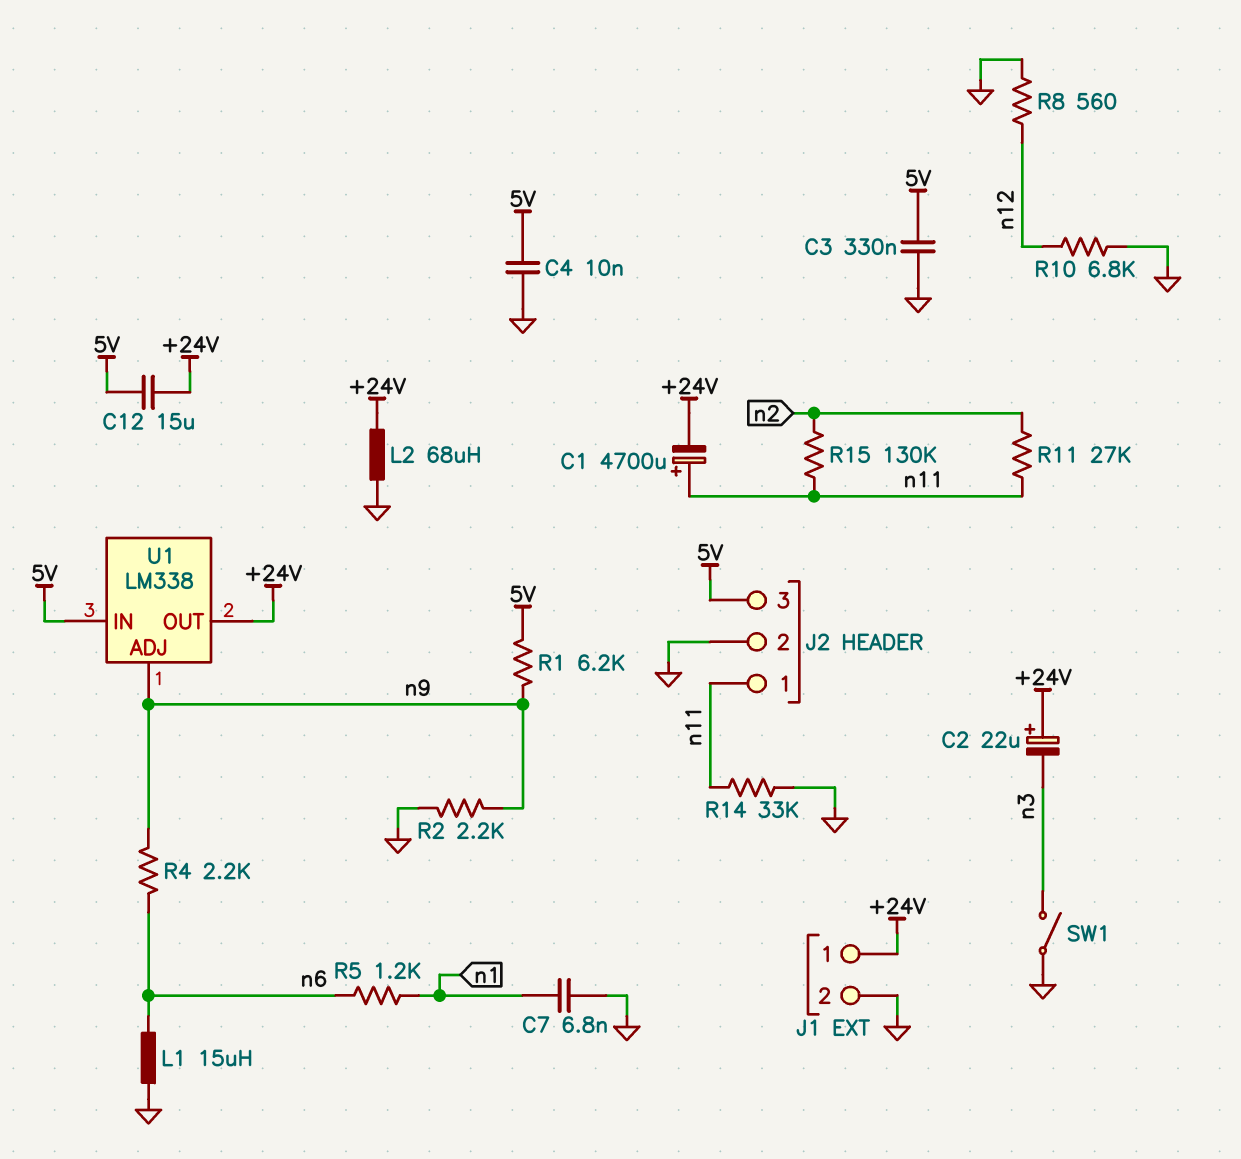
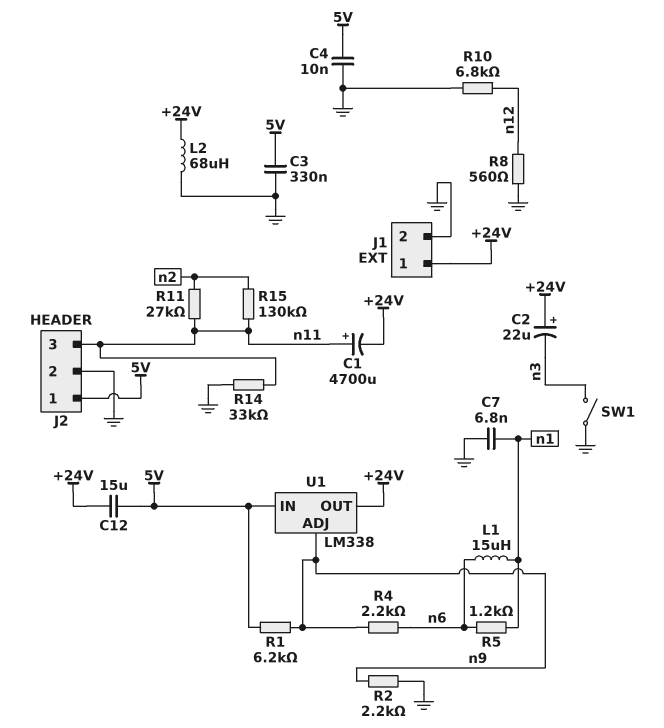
J2 pin 1: n11 -> 5V
J2 pin 3: 5V -> n11
L1: 15uH (GND, n6) -> 15uH (n1, n6)

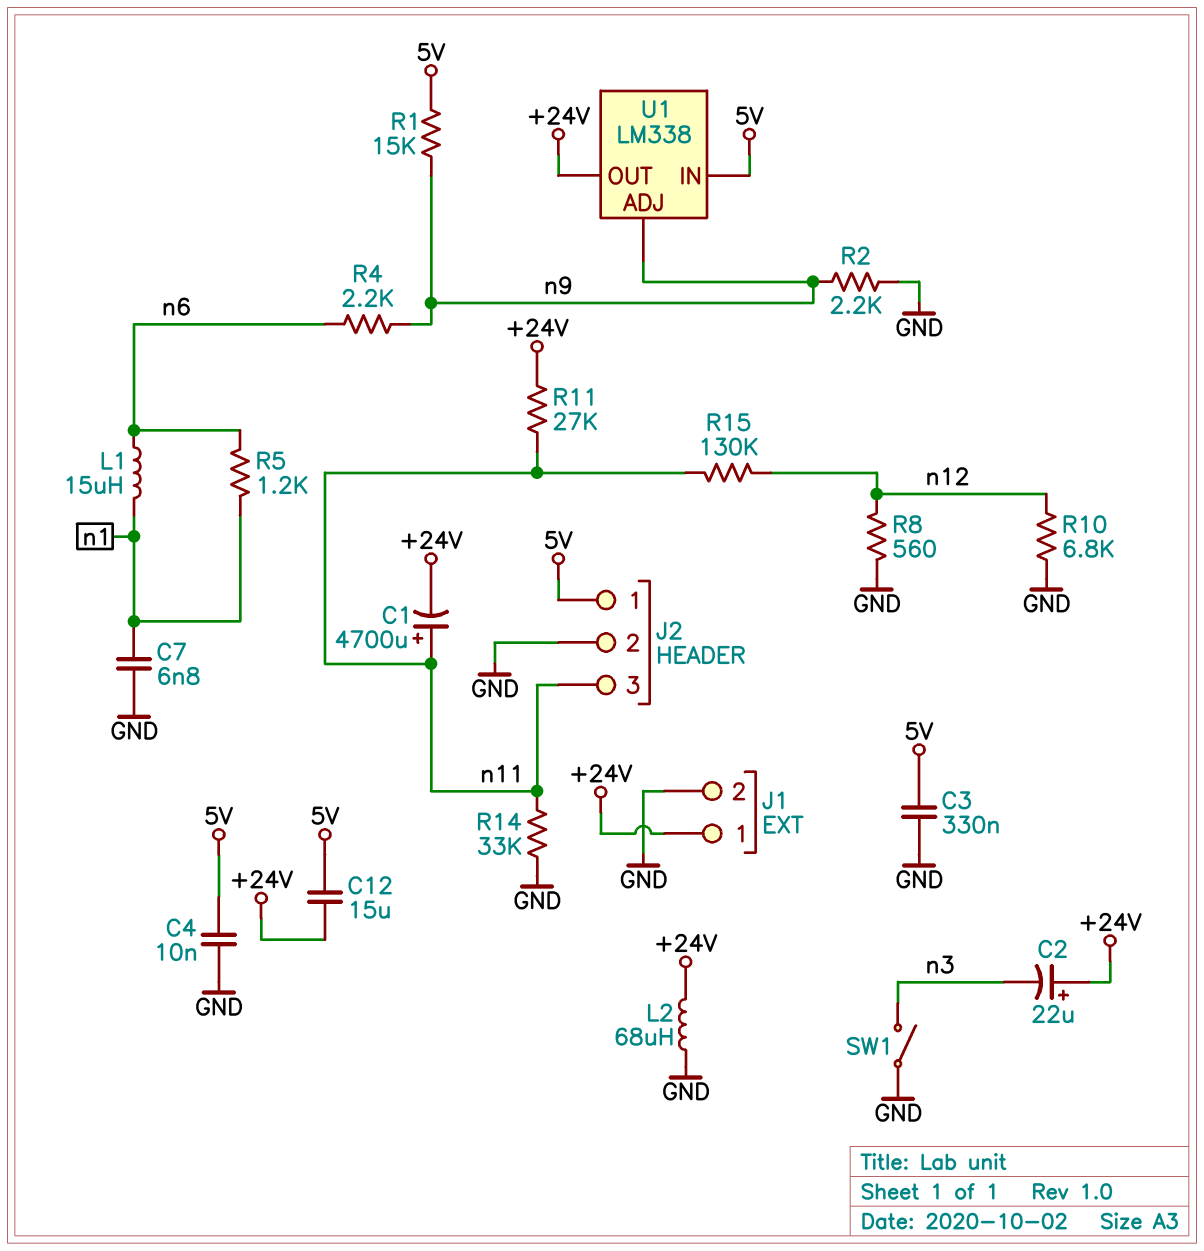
R1: 6.2k (5V, n9) -> 15k (5V, n9)
R11: 27k (n2, n11) -> 27k (+24V, n11)
R15: 130k (n2, n11) -> 130k (n11, n12)

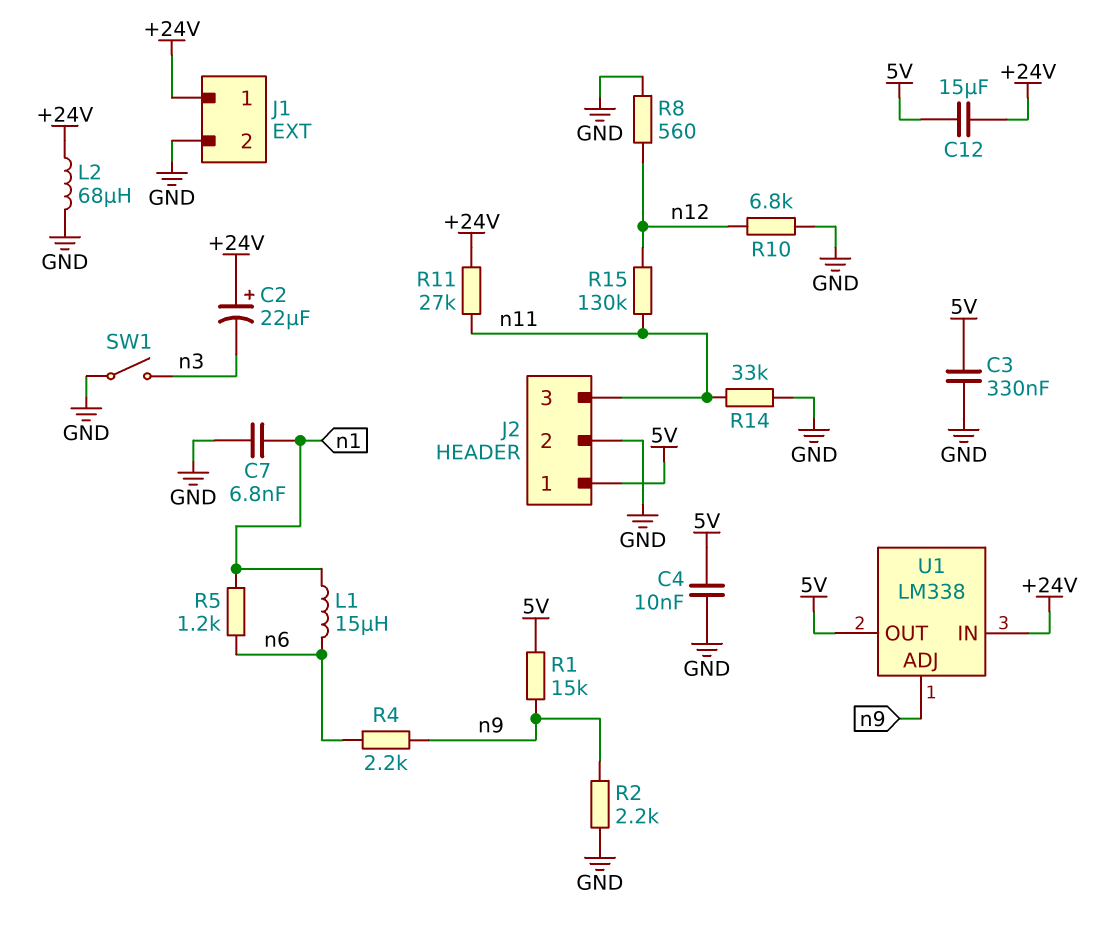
C1: 4700uF (plus n11, minus +24V) -> none
U1 pin IN: 5V -> +24V
U1 pin OUT: +24V -> 5V

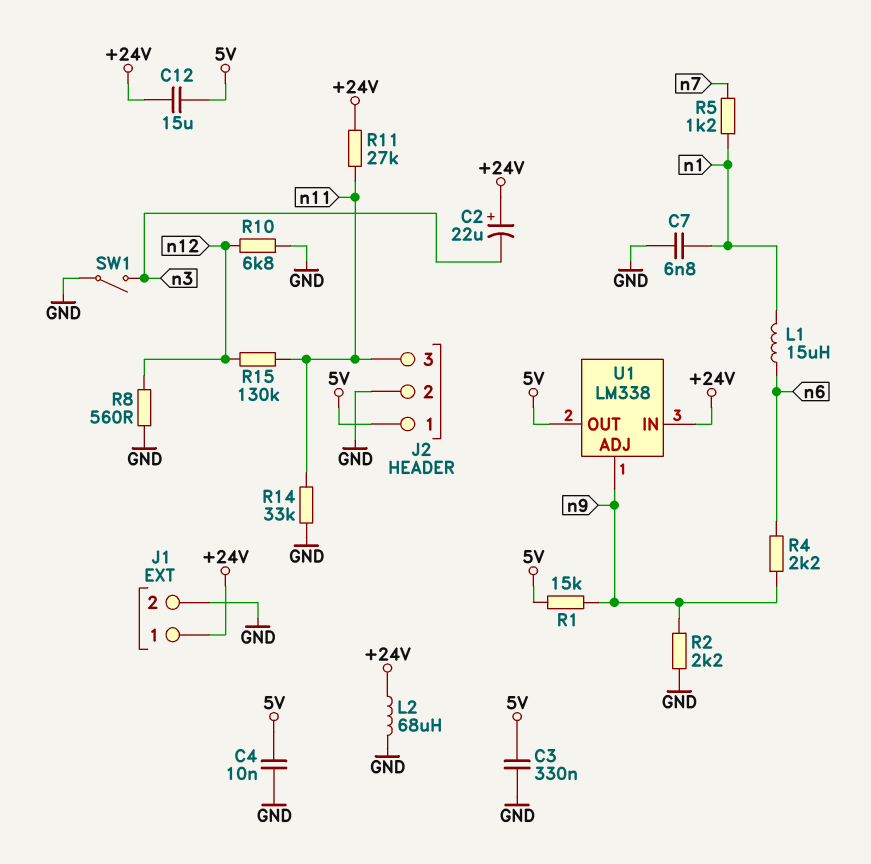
R5: 1.2k (n1, n6) -> 1.2k (n1, n7)

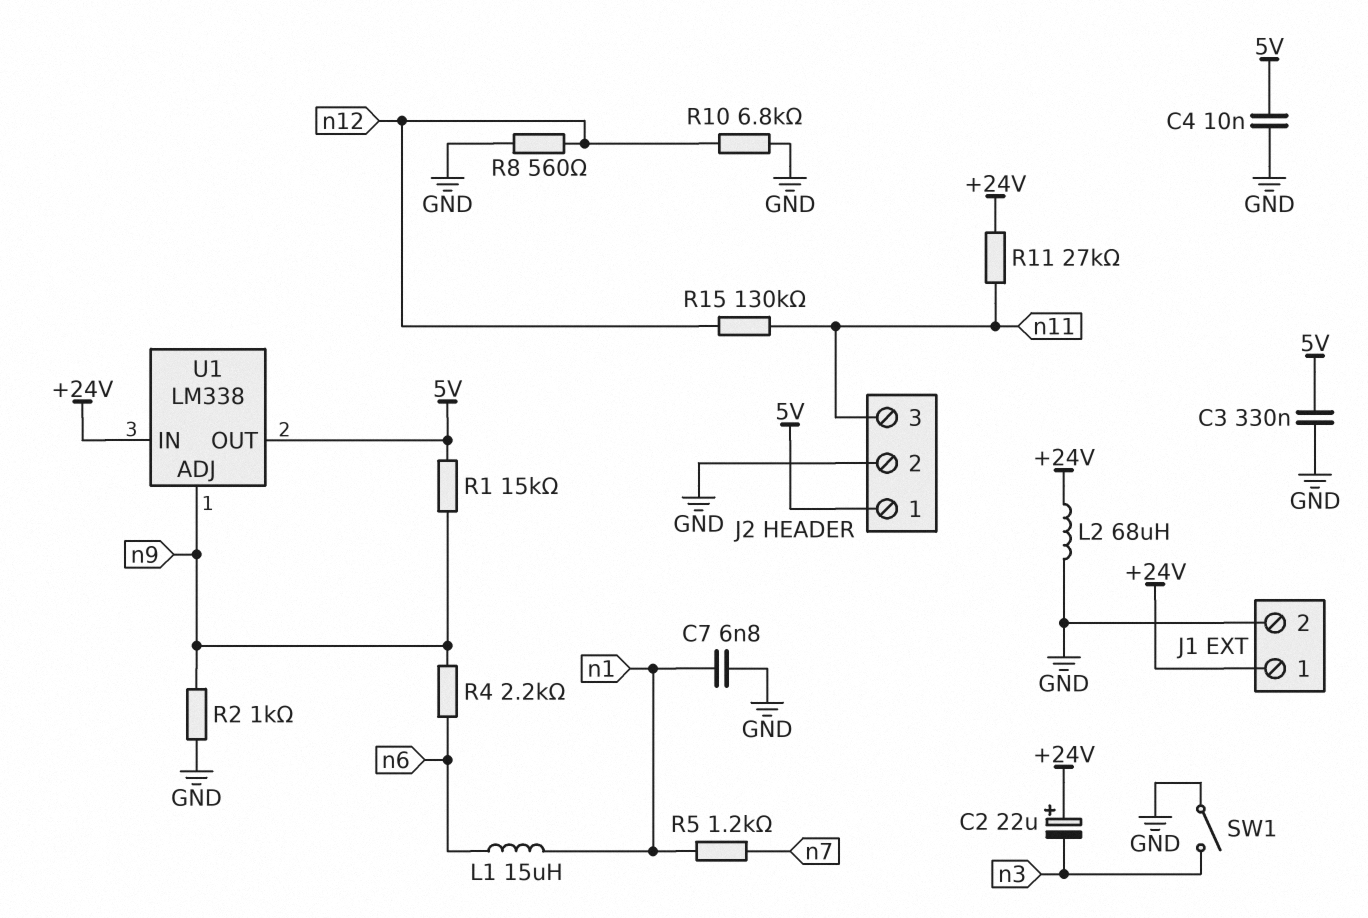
C12: 15uF (+24V, 5V) -> none
R2: 2.2k (GND, n9) -> 1k (GND, n9)
R14: 33k (GND, n11) -> none

